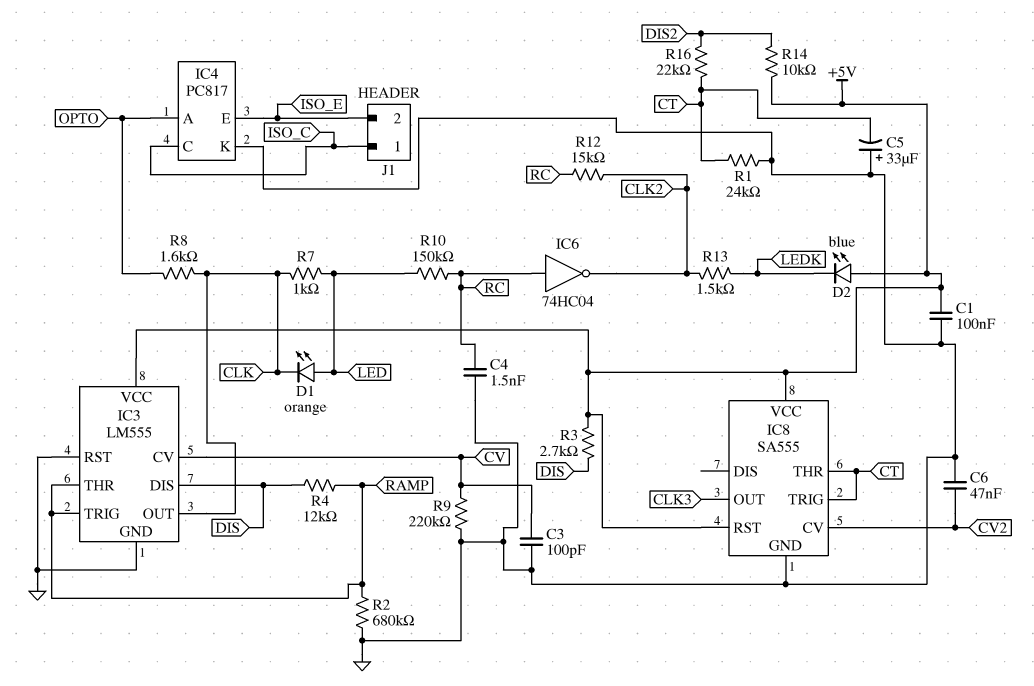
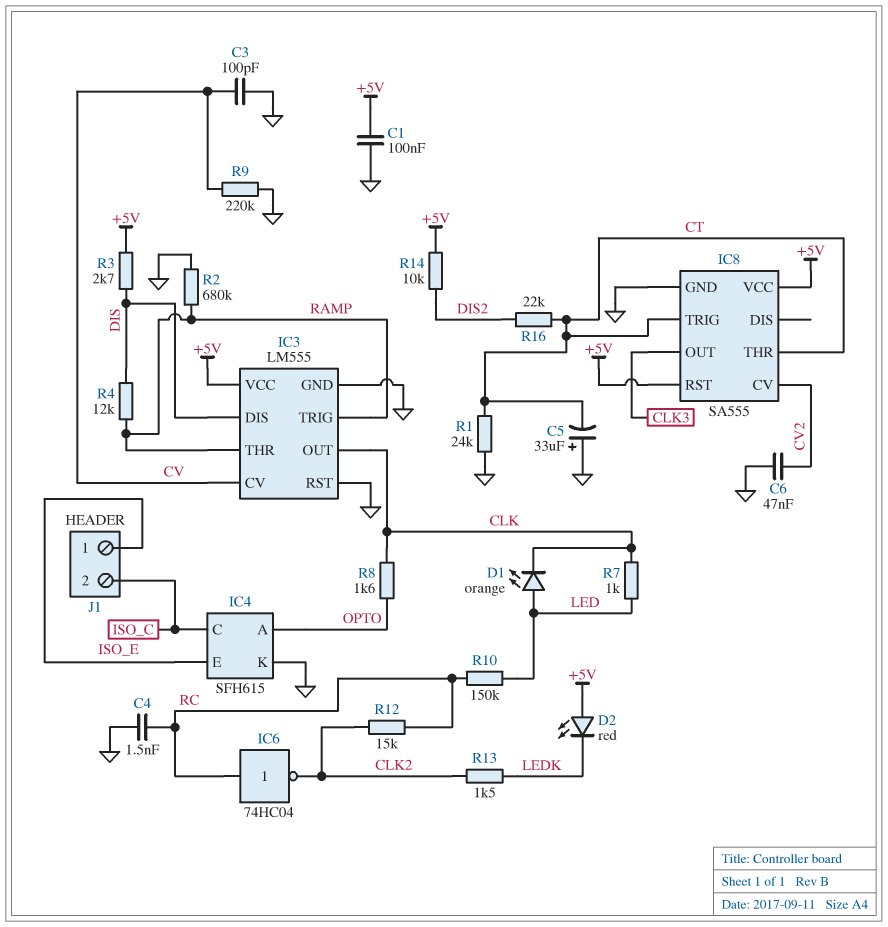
D2: LED blue (A +5V, K LEDK) -> LED red (A +5V, K LEDK)
IC4: PC817 -> SFH615
J1 pin 1: ISO_C -> ISO_E
J1 pin 2: ISO_E -> ISO_C

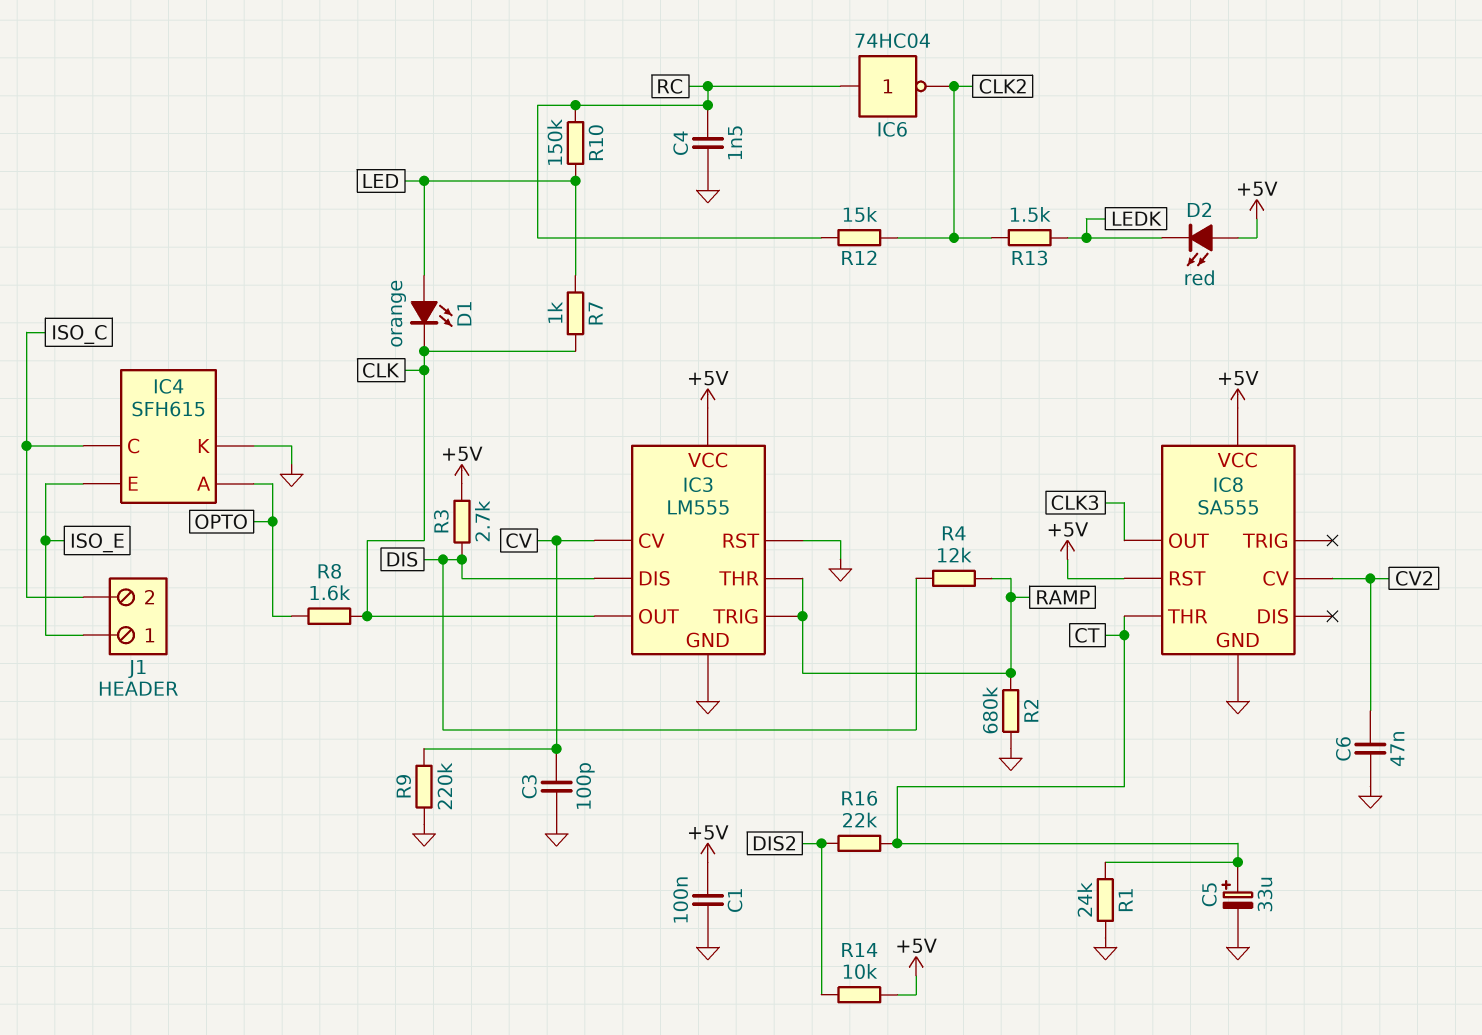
C5: 33uF (plus GND, minus CT) -> 33uF (plus CT, minus GND)
IC8 pin TRIG: CT -> none

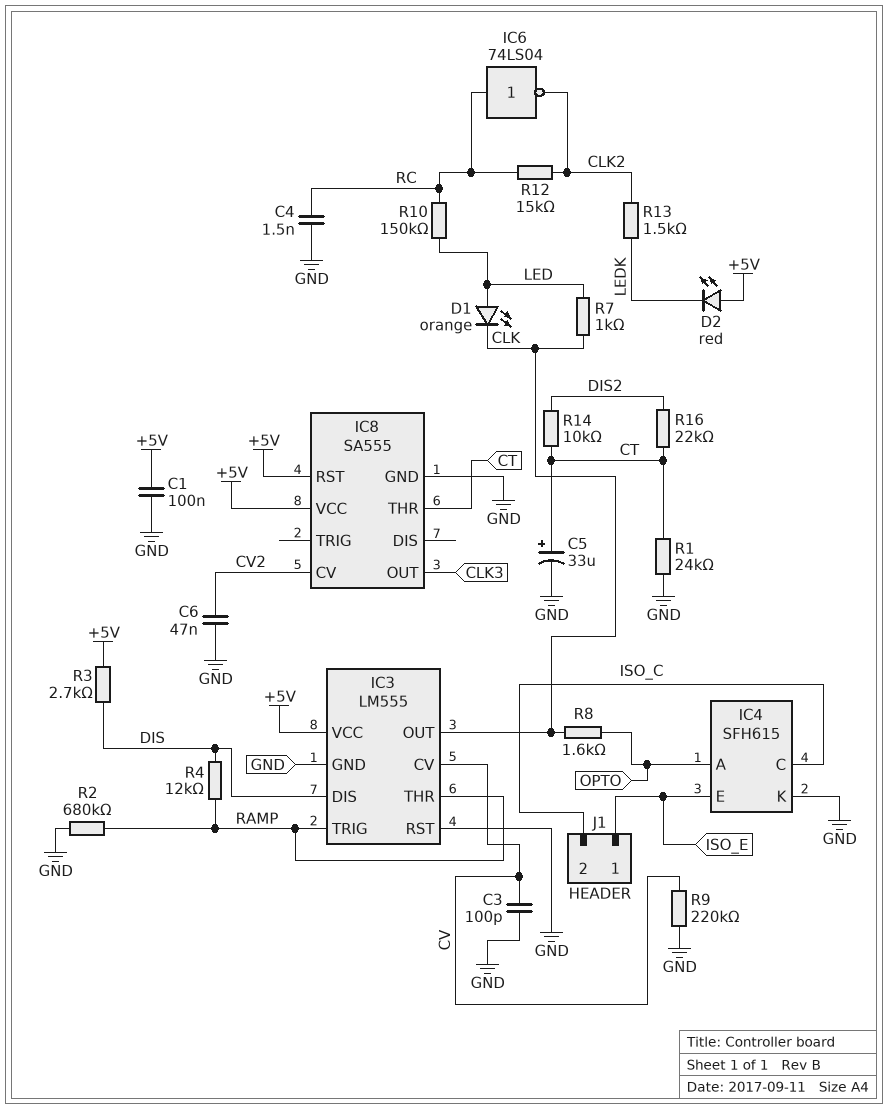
IC6: NOT 74HC04 (in RC, out CLK2) -> NOT 74LS04 (in RC, out CLK2)
R14: 10k (+5V, DIS2) -> 10k (CT, DIS2)

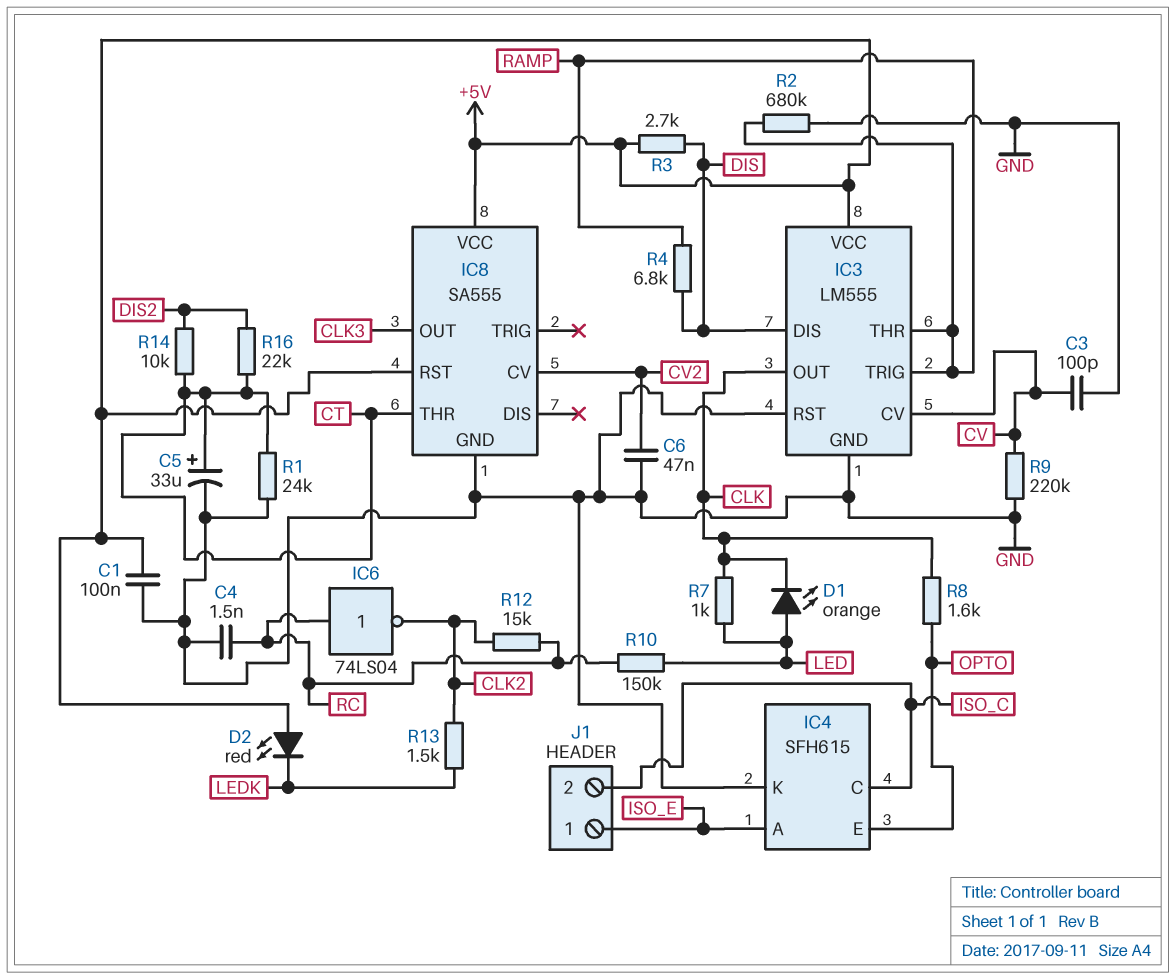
IC4 pin A: OPTO -> ISO_E
IC4 pin E: ISO_E -> OPTO
R4: 12k (DIS, RAMP) -> 6.8k (DIS, RAMP)

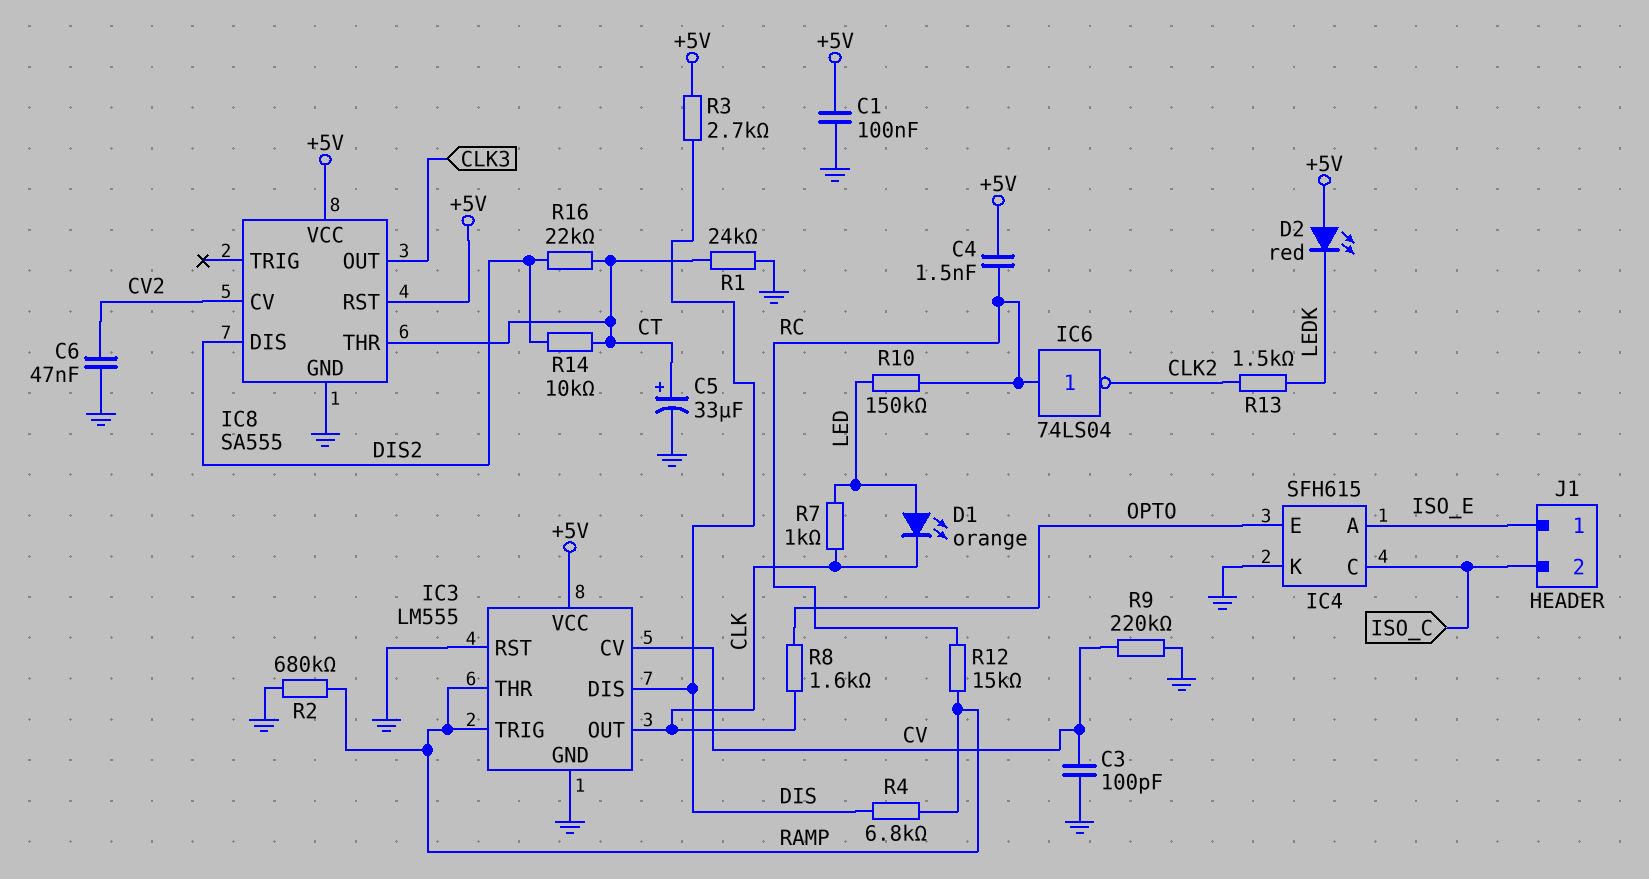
C4: 1.5nF (GND, RC) -> 1.5nF (+5V, RC)
IC8 pin DIS: none -> DIS2
R12: 15k (CLK2, RC) -> 15k (RAMP, RC)

